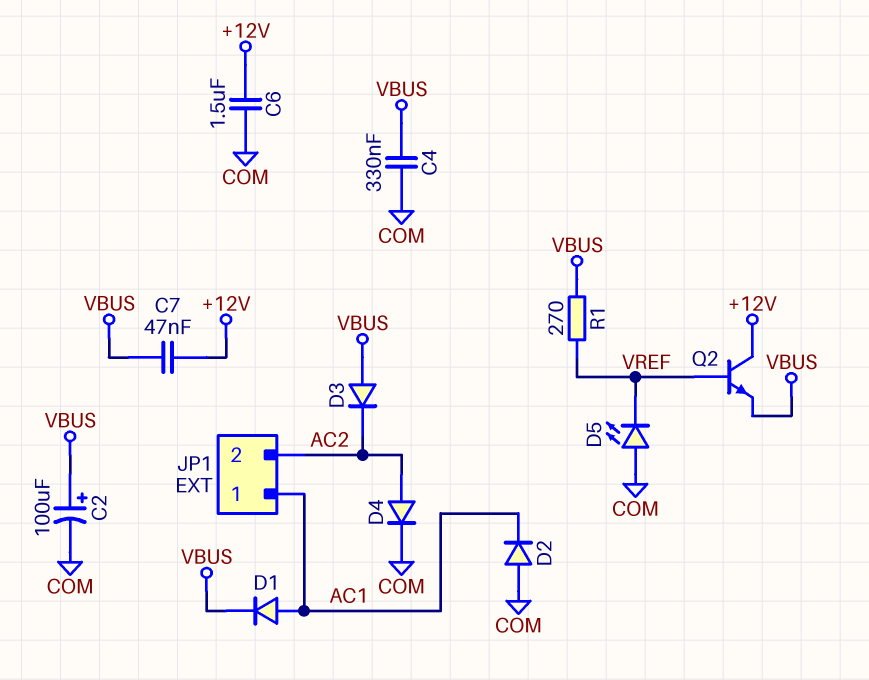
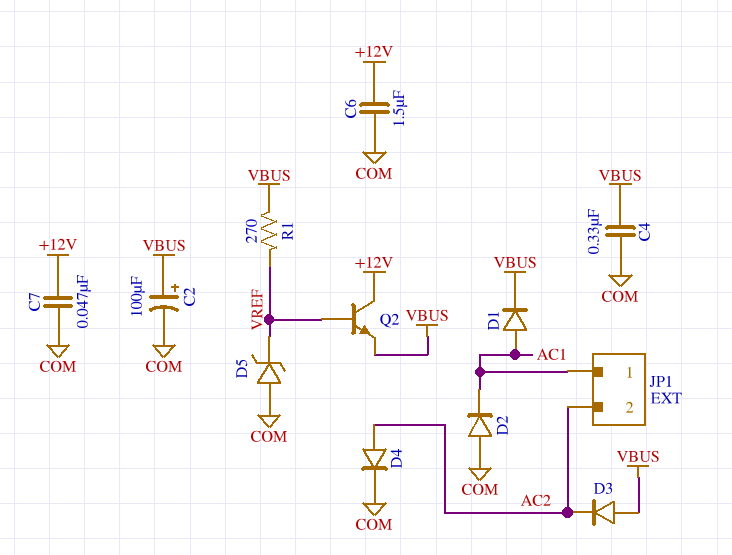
C7: 47nF (+12V, VBUS) -> 47nF (+12V, COM)
D5: LED (A COM, K VREF) -> zener (A COM, K VREF)

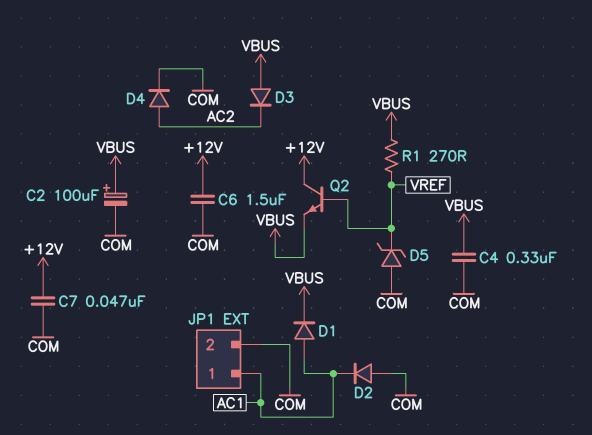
JP1 pin 2: AC2 -> COM

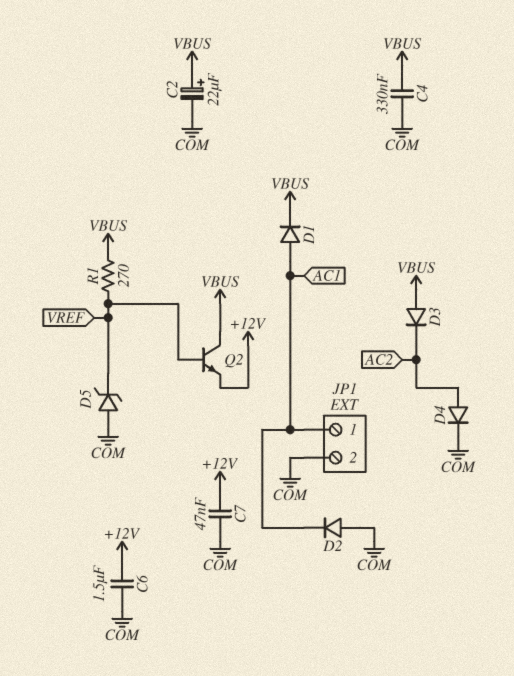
C2: 100uF (plus VBUS, minus COM) -> 22uF (plus VBUS, minus COM)
Q2: NPN (B VREF, C +12V, E VBUS) -> NPN (B VREF, C VBUS, E +12V)

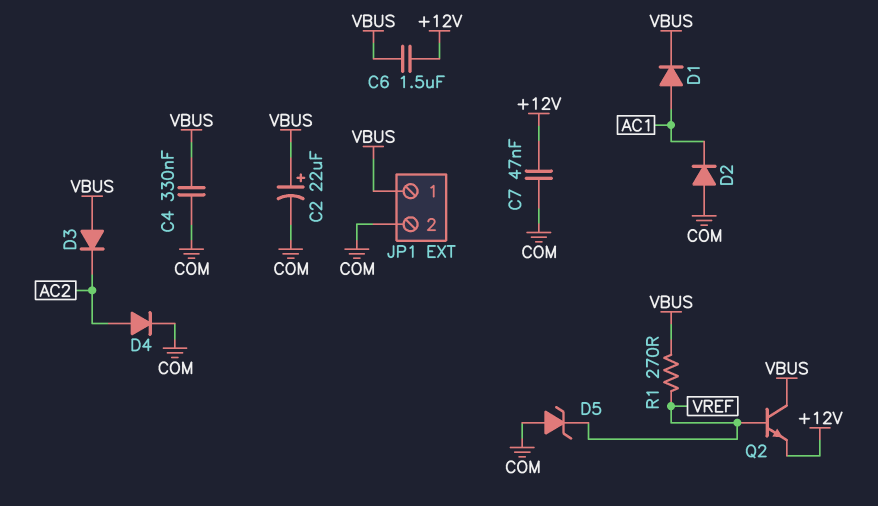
C6: 1.5uF (+12V, COM) -> 1.5uF (+12V, VBUS)
JP1 pin 1: AC1 -> VBUS

